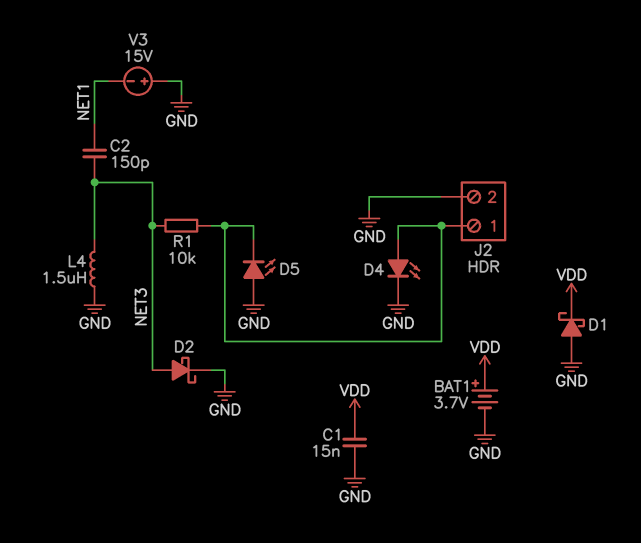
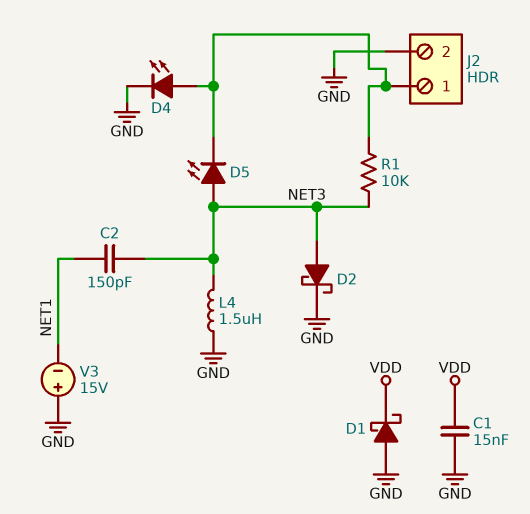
BAT1: 3.7V (plus VDD, minus GND) -> none
D5: LED (A GND, K J2/1) -> LED (A NET3, K J2/1)

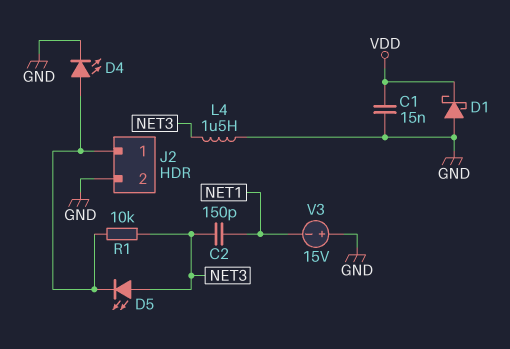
D2: schottky (A NET3, K GND) -> none

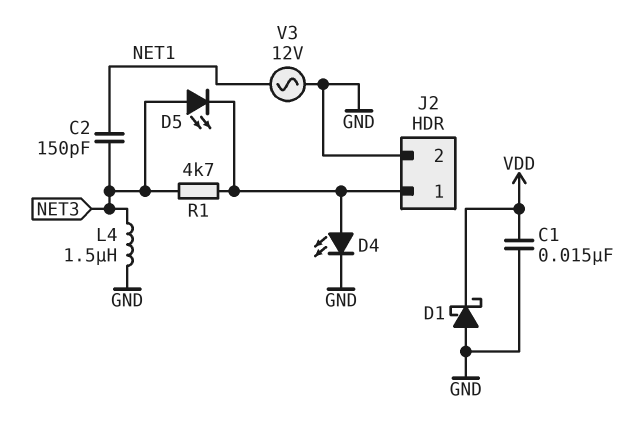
R1: 10k (J2/1, NET3) -> 4.7k (J2/1, NET3)
V3: 15V (plus GND, minus NET1) -> AC 12V (GND, NET1)

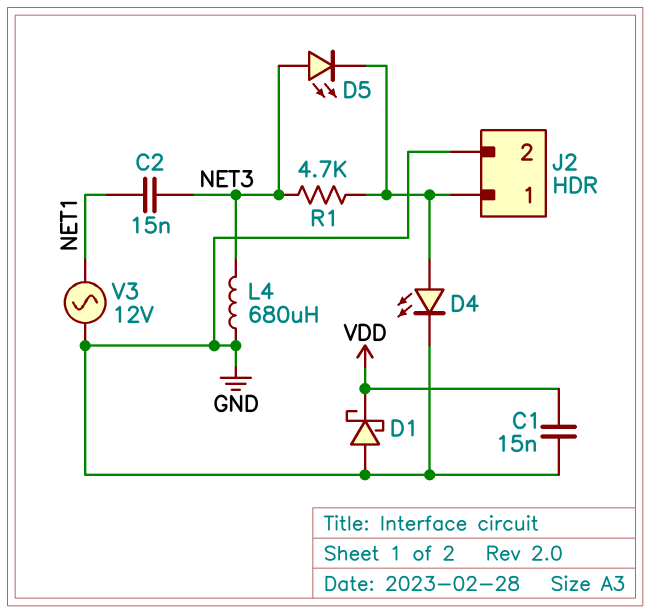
C2: 150pF (NET1, NET3) -> 15nF (NET1, NET3)
L4: 1.5uH (GND, NET3) -> 680uH (GND, NET3)

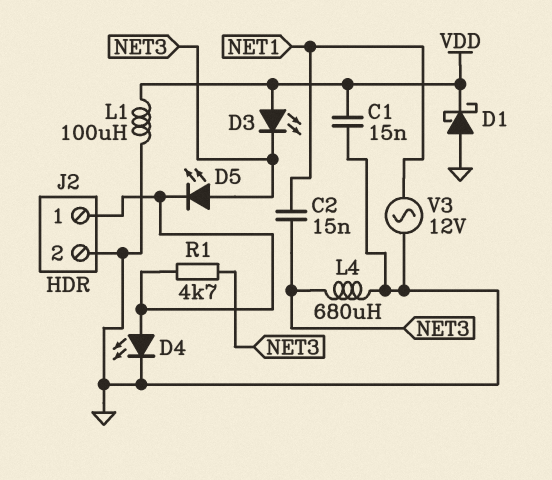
D3: none -> LED (A VDD, K NET3)
L1: none -> 100uH (GND, VDD)

